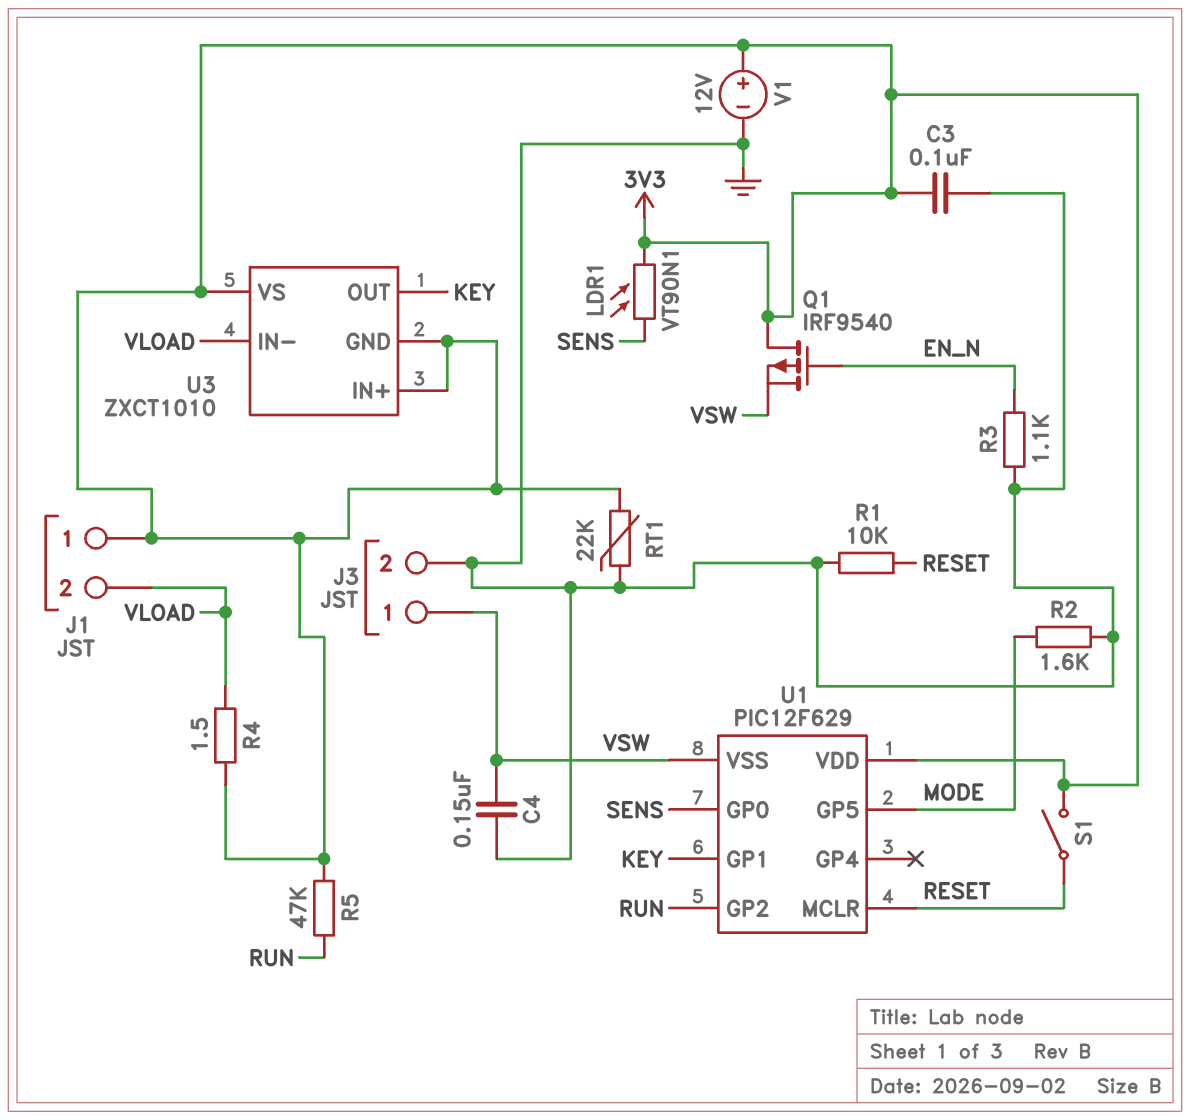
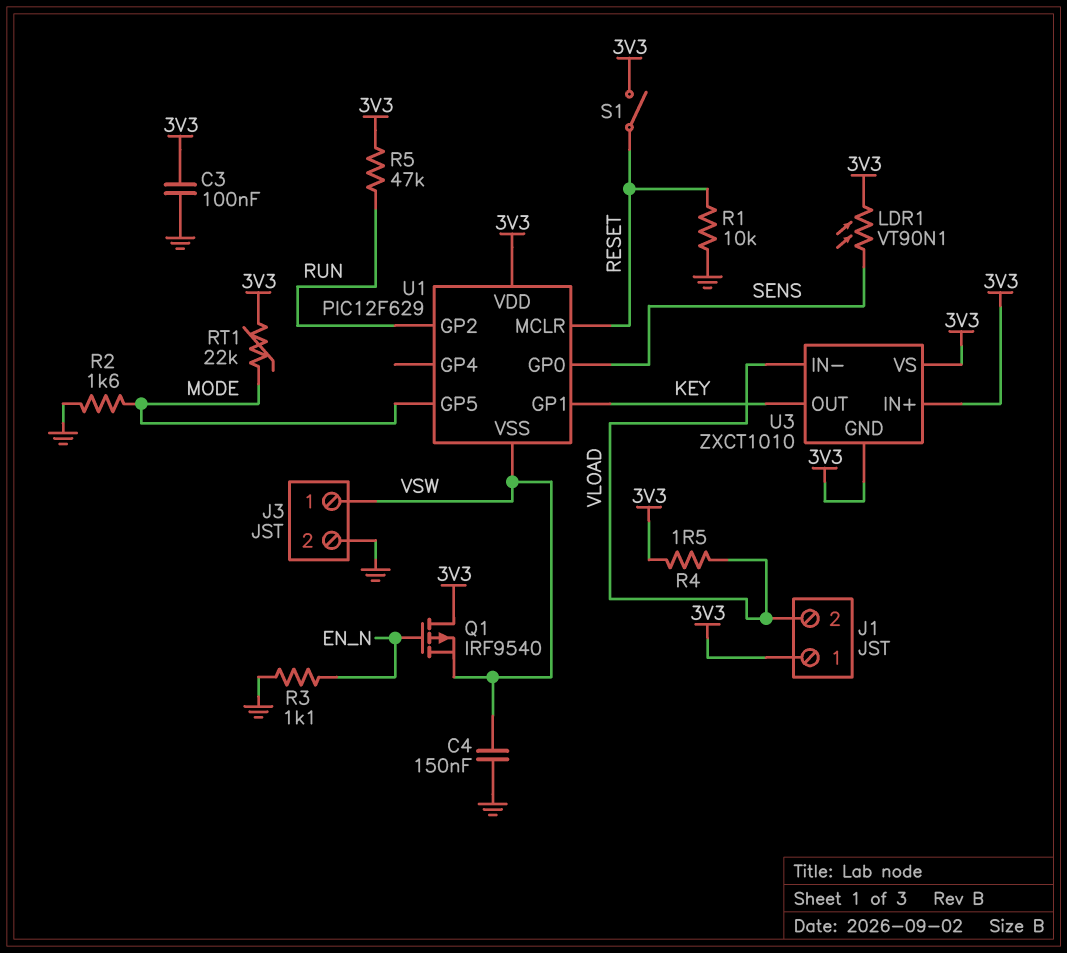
RT1: 22k (3V3, GND) -> 22k (3V3, MODE)
V1: 12V (plus 3V3, minus GND) -> none

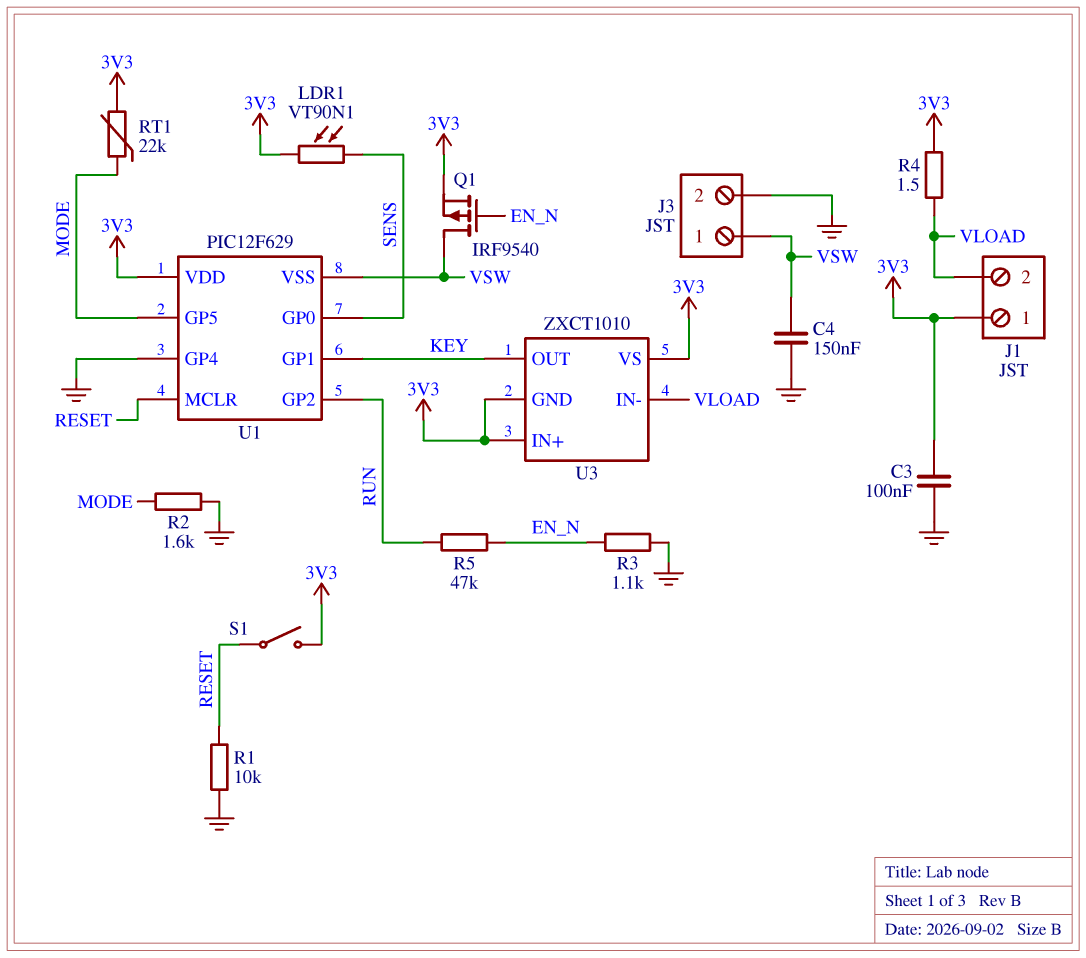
Q1: PMOS IRF9540 (G EN_N, D 3V3, S VSW) -> PMOS IRF9540 (G EN_N, D VSW, S 3V3)
R5: 47k (3V3, RUN) -> 47k (EN_N, RUN)
U1 pin GP4: none -> GND

